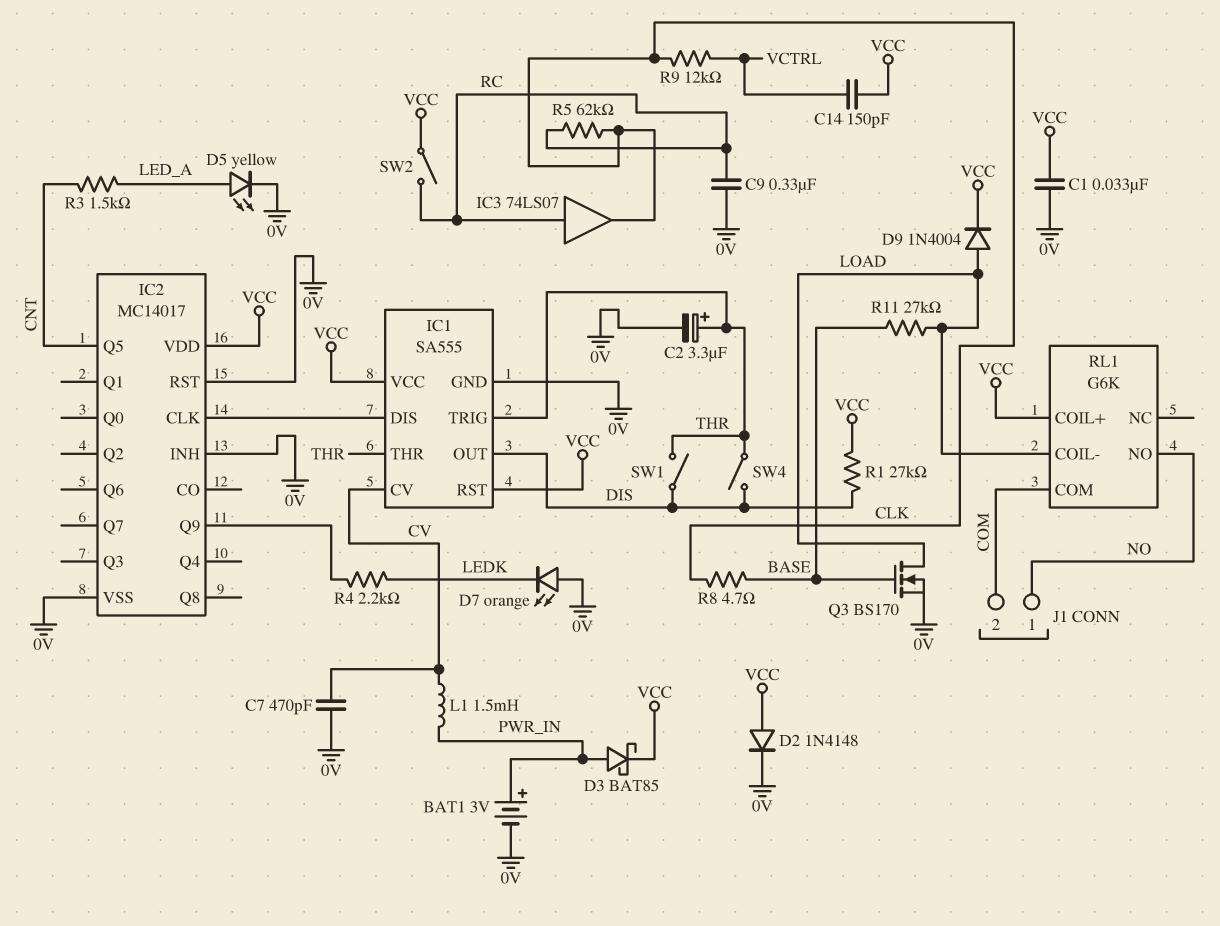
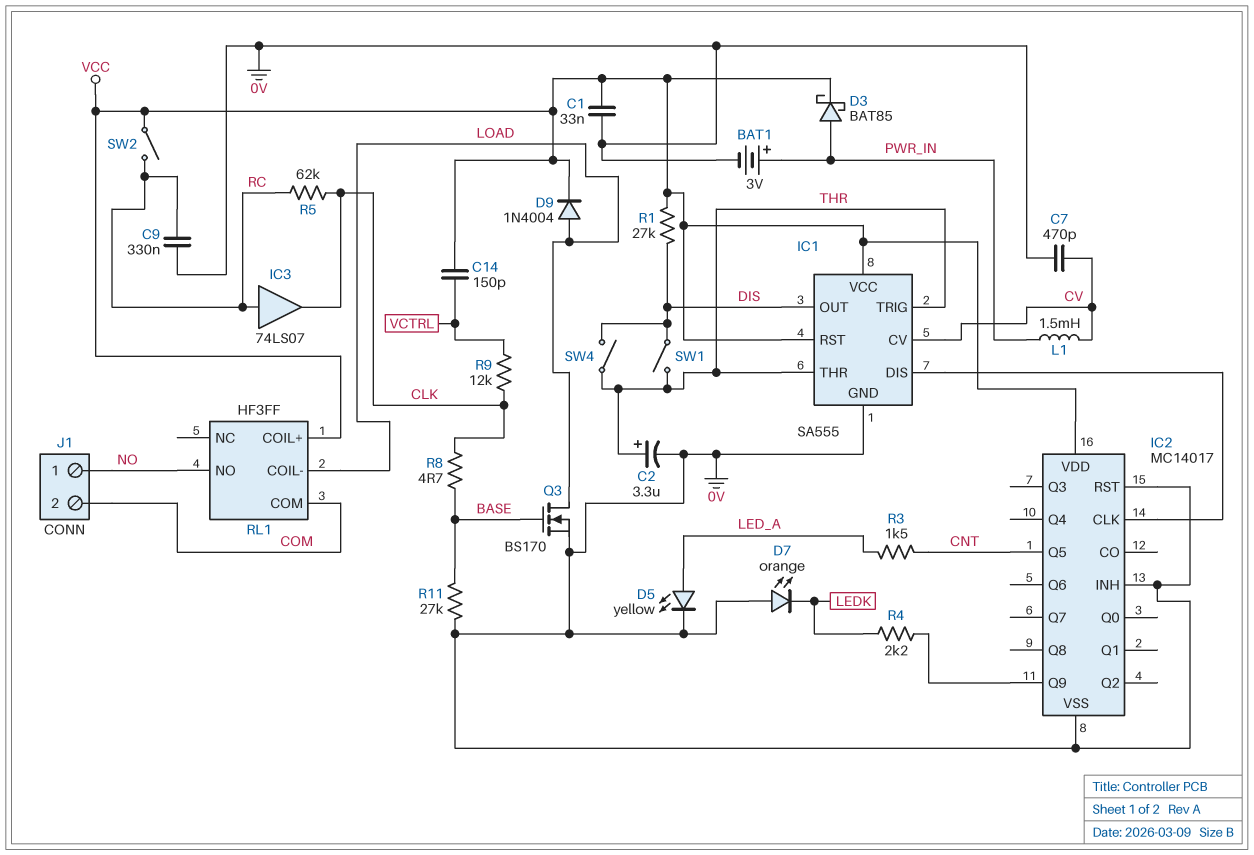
D2: diode 1N4148 (A VCC, K 0V) -> none
R11: 27k (BASE, LOAD) -> 27k (0V, BASE)
RL1: G6K -> HF3FF

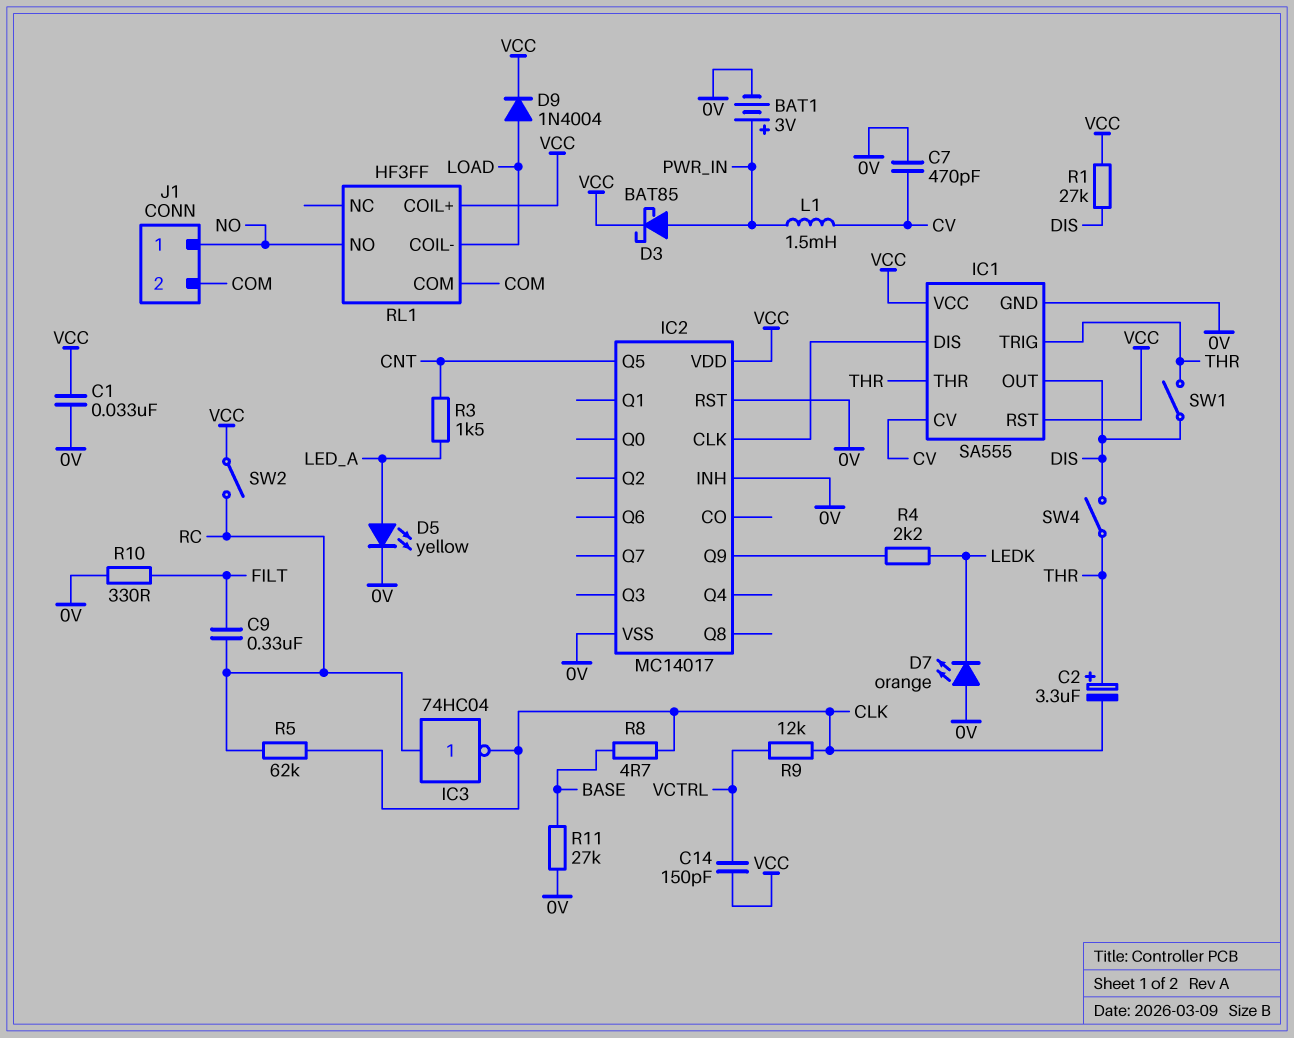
C2: 3.3uF (plus THR, minus 0V) -> 3.3uF (plus THR, minus CLK)
C9: 330nF (0V, RC) -> 330nF (FILT, RC)
IC3: buffer 74LS07 (in RC, out CLK) -> NOT 74HC04 (in RC, out CLK)
Q3: NMOS BS170 (G BASE, D LOAD, S 0V) -> none
R10: none -> 330 (0V, FILT)

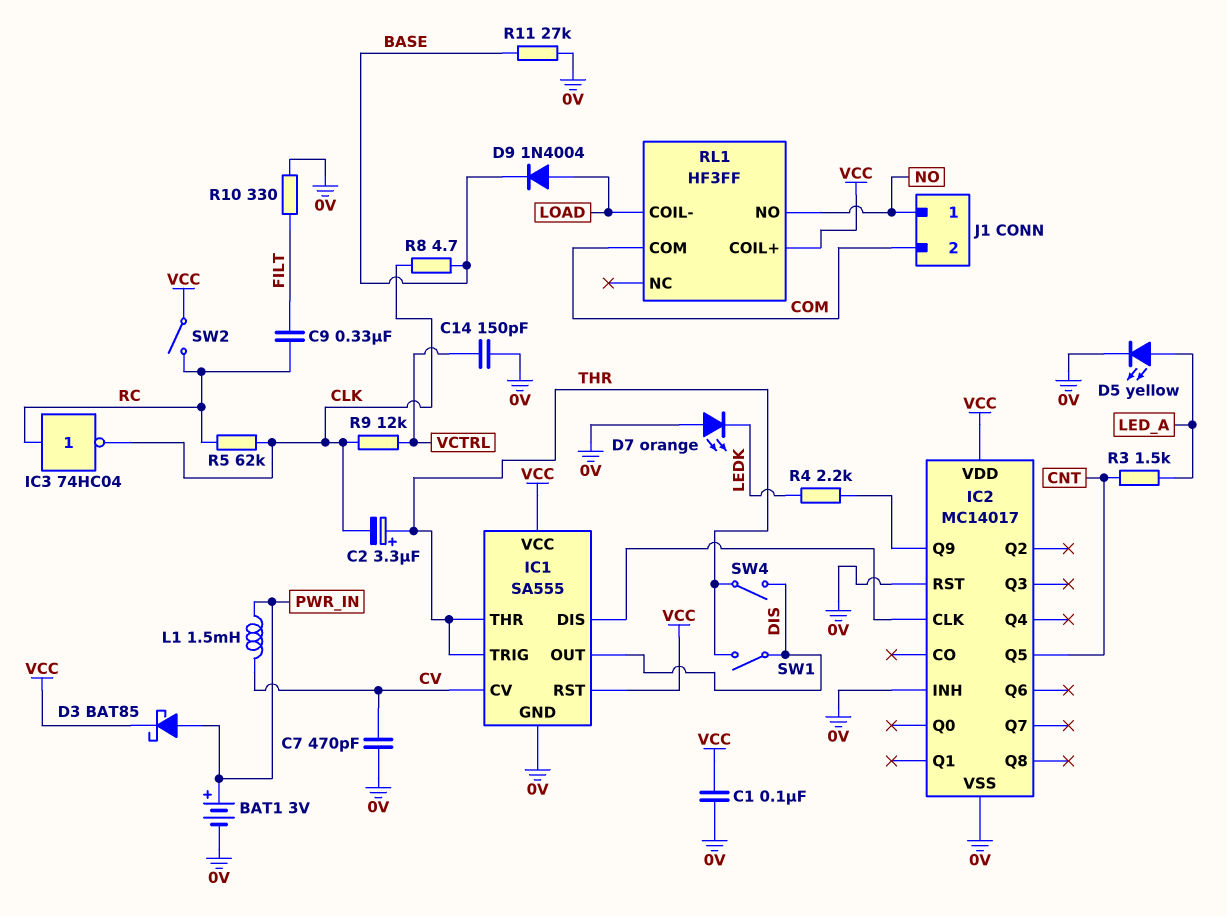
C1: 33nF (0V, VCC) -> 100nF (0V, VCC)
C14: 150pF (VCC, VCTRL) -> 150pF (0V, VCTRL)
D9: diode 1N4004 (A LOAD, K VCC) -> diode 1N4004 (A LOAD, K BASE)
R1: 27k (DIS, VCC) -> none

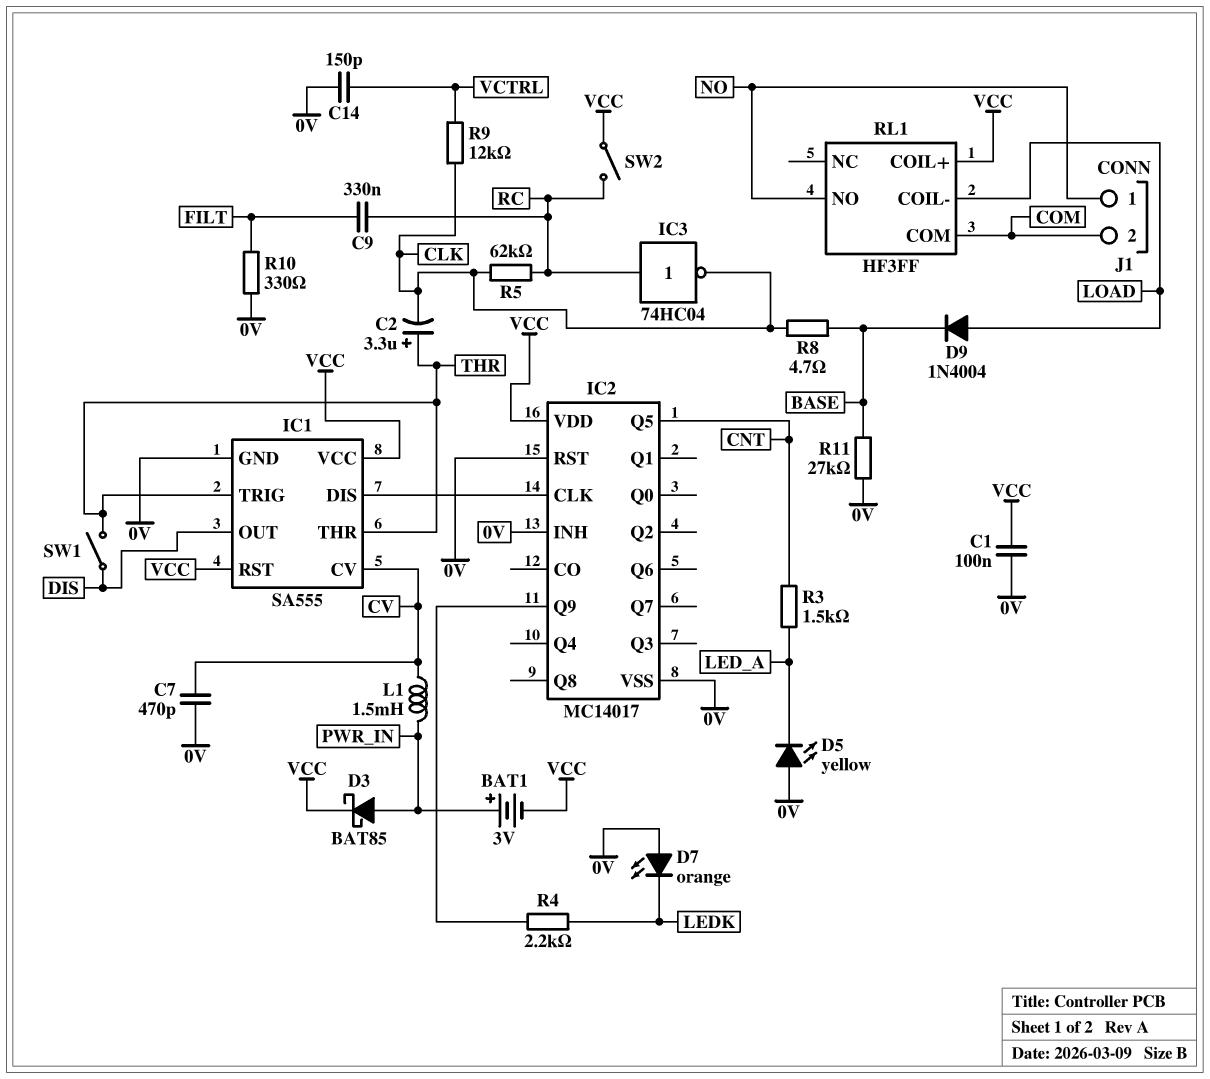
BAT1: 3V (plus PWR_IN, minus 0V) -> 3V (plus PWR_IN, minus VCC)
D5: LED yellow (A LED_A, K 0V) -> LED yellow (A 0V, K LED_A)
SW4: switch (DIS, THR) -> none

